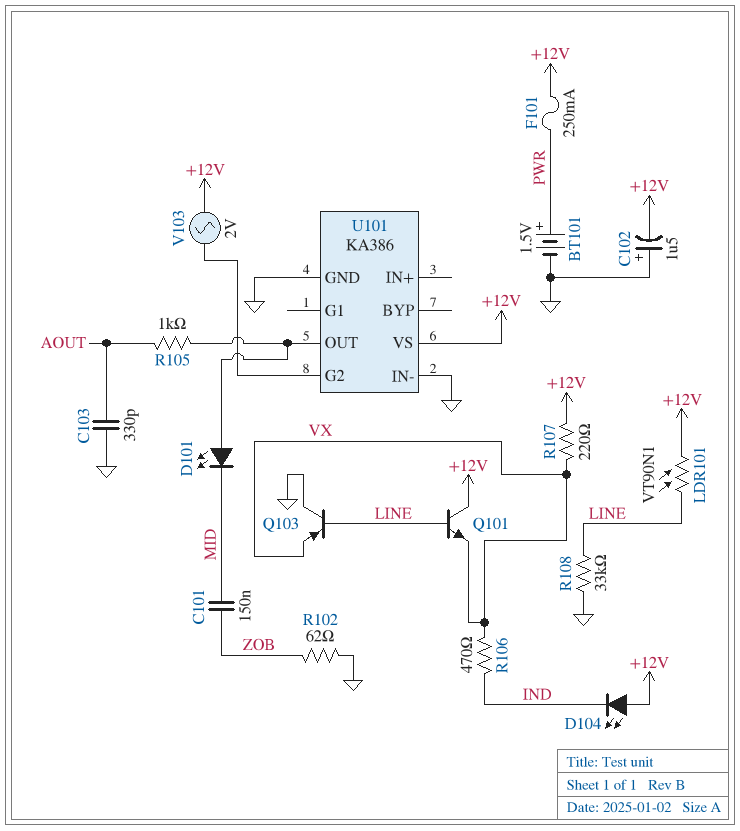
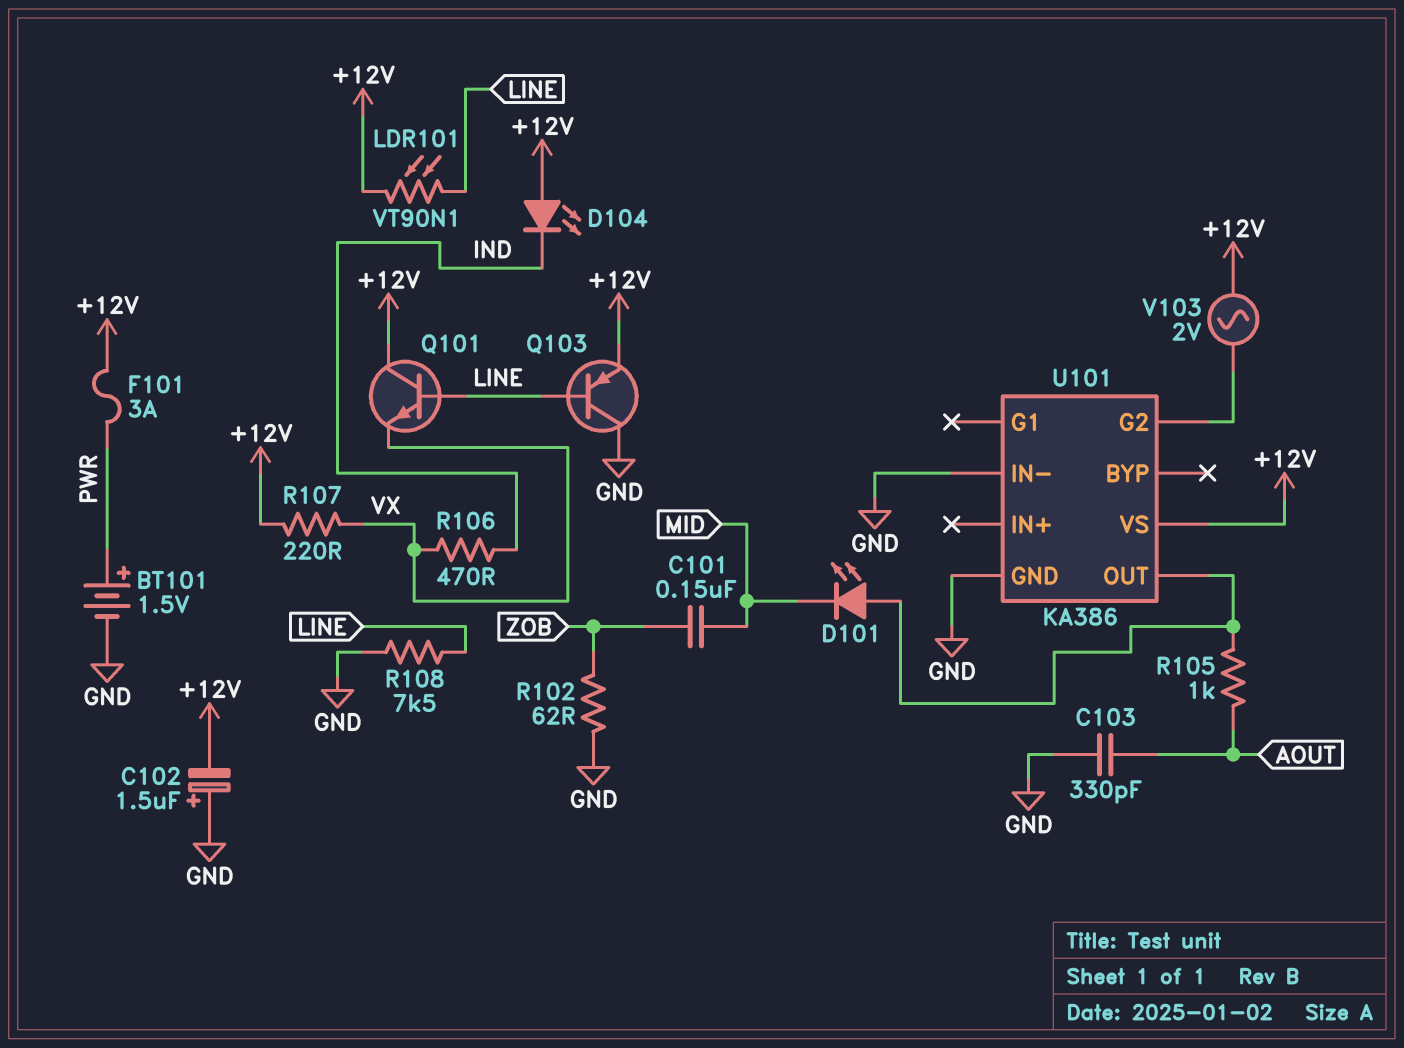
F101: 250mA (+12V, PWR) -> 3A (+12V, PWR)
Q103: PNP (B LINE, C GND, E VX) -> PNP (B LINE, C GND, E +12V)
R108: 33k (GND, LINE) -> 7.5k (GND, LINE)

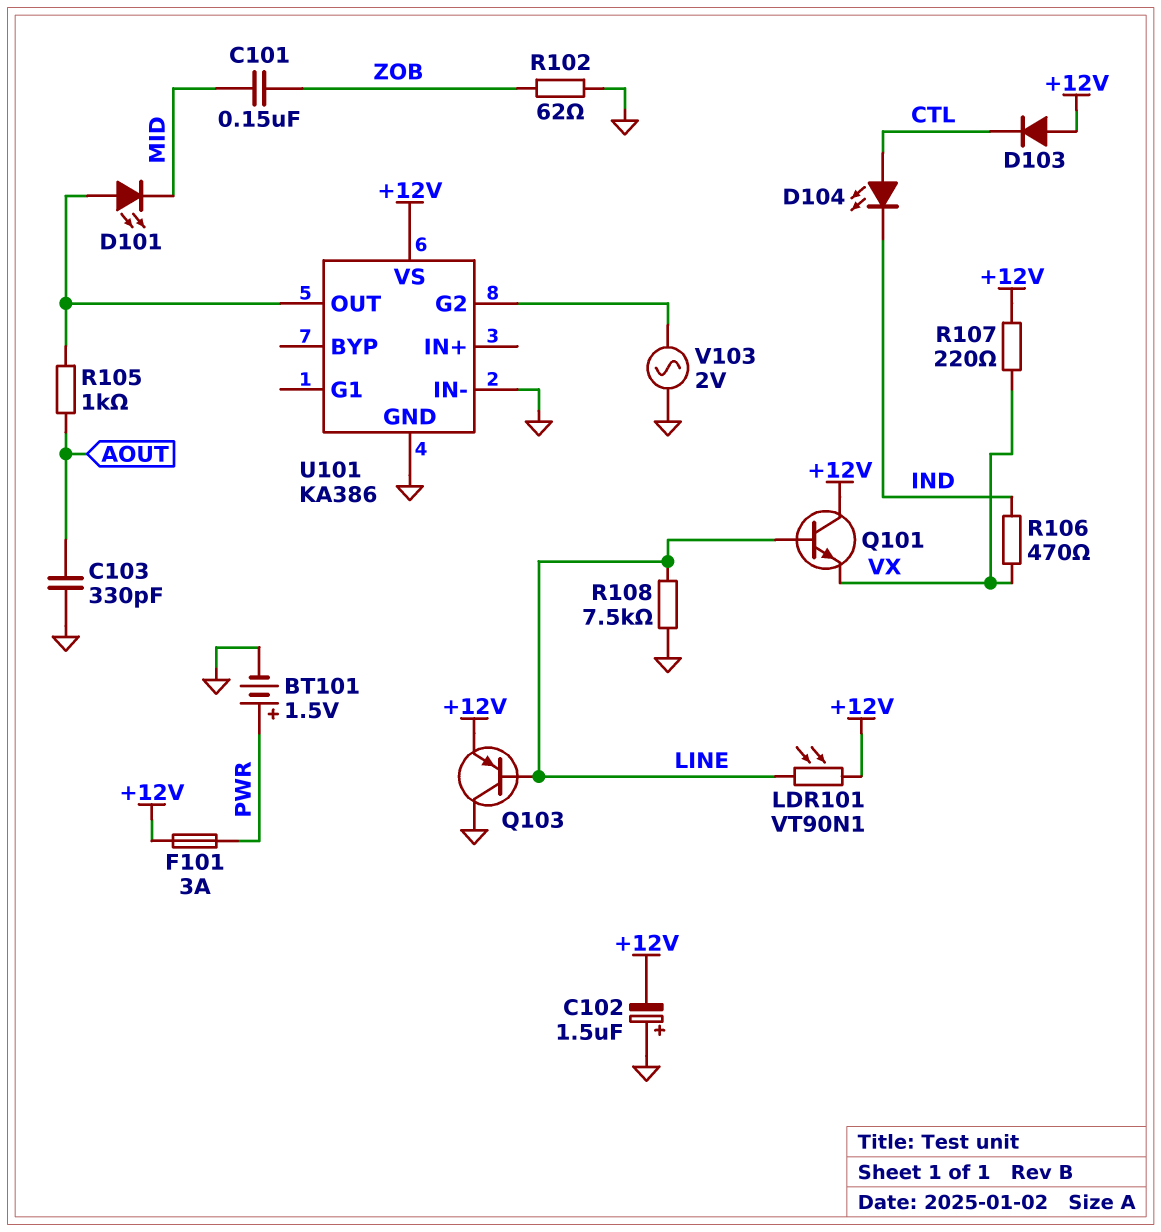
D103: none -> diode (A +12V, K CTL)
D104: LED (A +12V, K IND) -> LED (A CTL, K IND)
V103: AC 2V (+12V, U101/G2) -> AC 2V (GND, U101/G2)

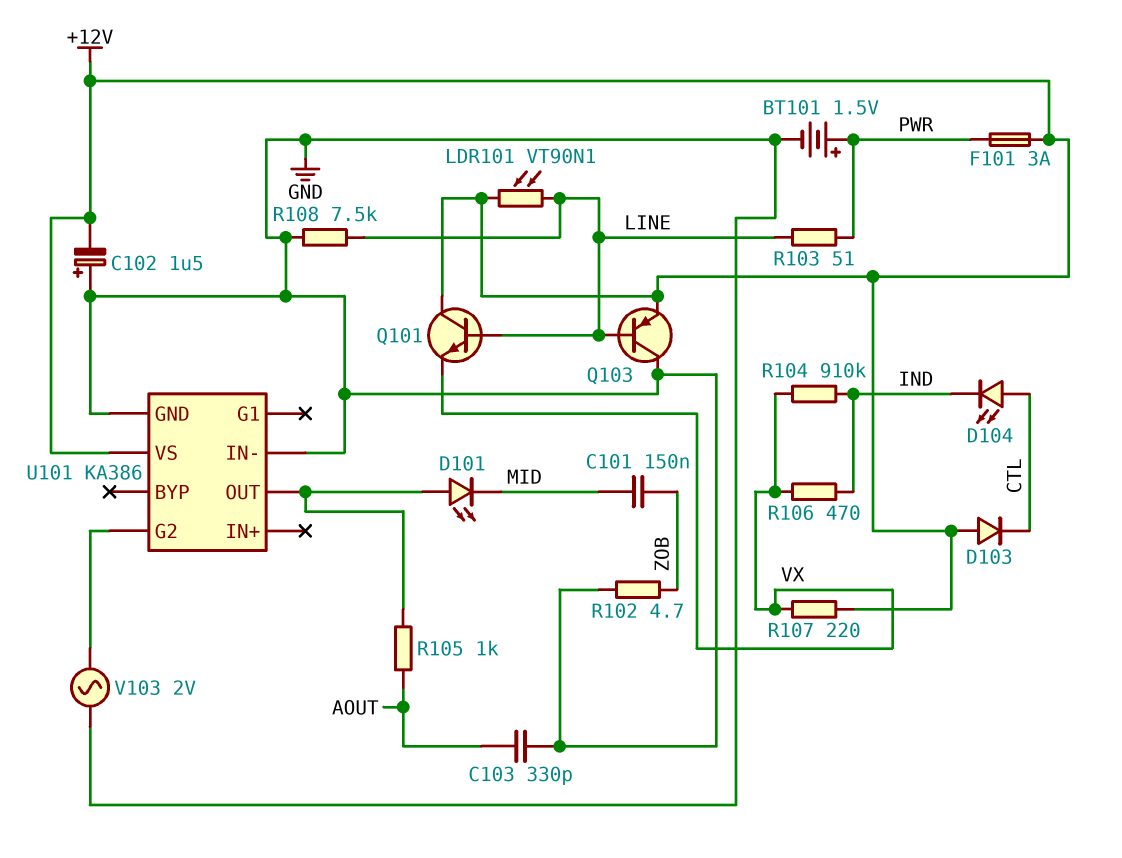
R102: 62 (GND, ZOB) -> 4.7 (GND, ZOB)
R103: none -> 51 (LINE, PWR)
R104: none -> 910k (IND, VX)

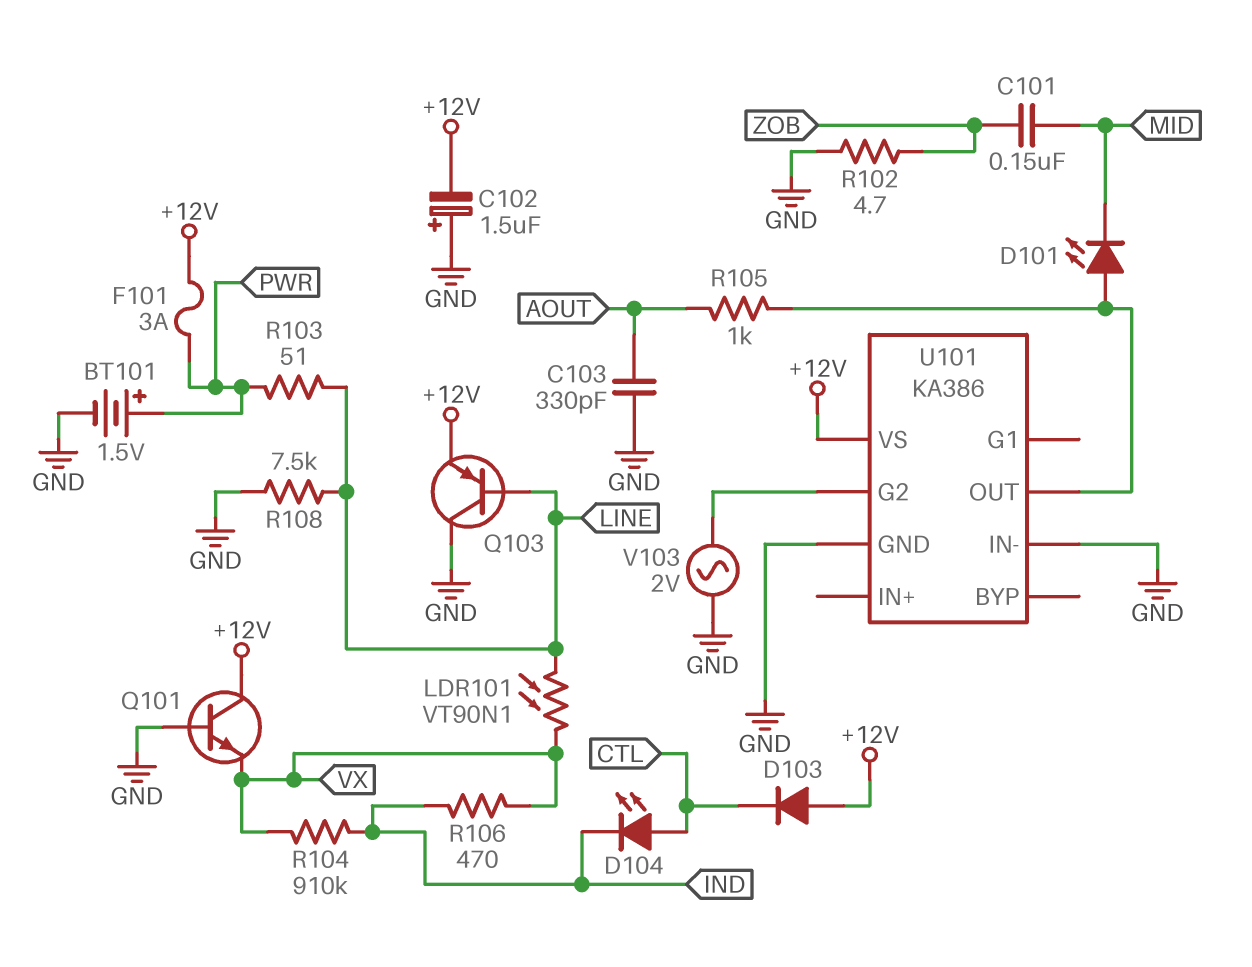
LDR101: VT90N1 (+12V, LINE) -> VT90N1 (LINE, VX)
Q101: NPN (B LINE, C +12V, E VX) -> NPN (B GND, C +12V, E VX)
R107: 220 (+12V, VX) -> none

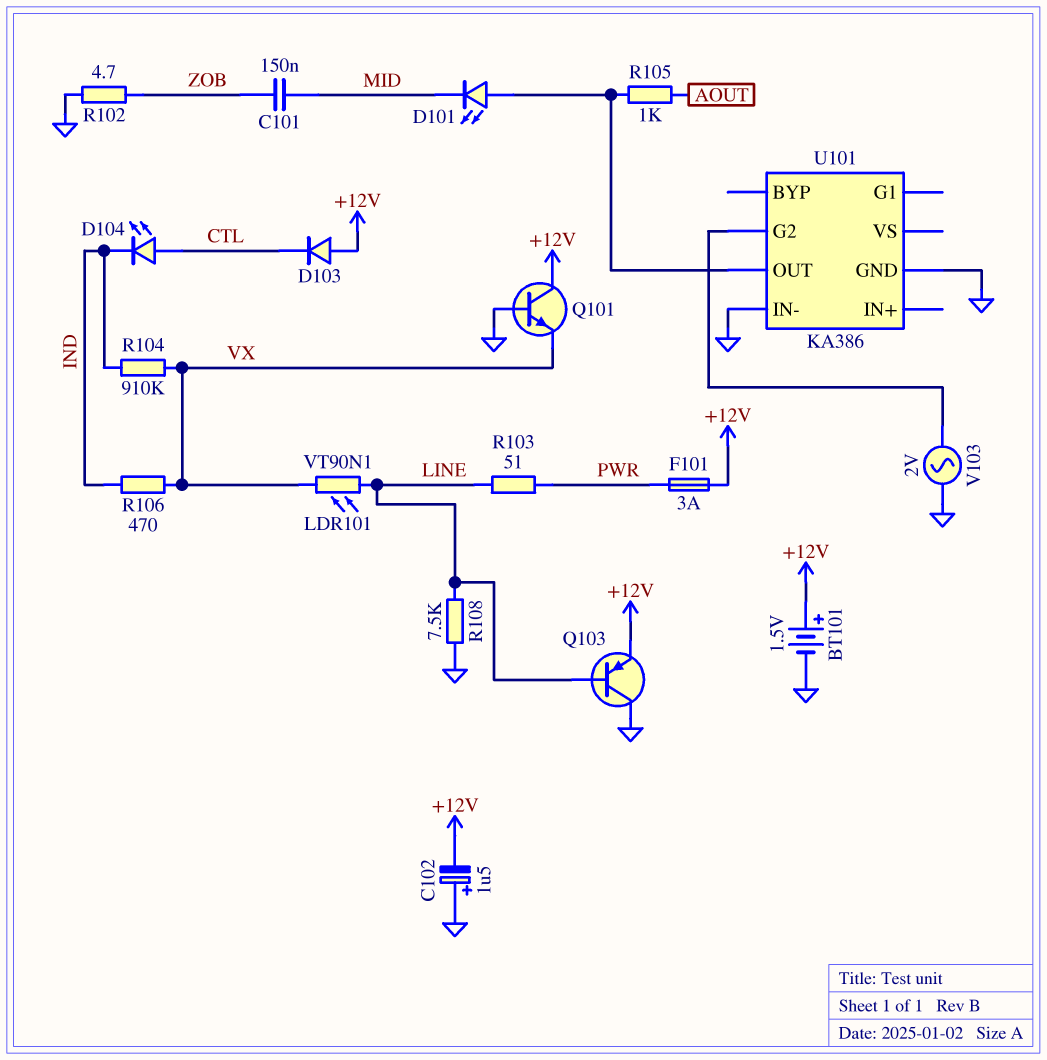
BT101: 1.5V (plus PWR, minus GND) -> 1.5V (plus +12V, minus GND)
C103: 330pF (AOUT, GND) -> none
U101 pin VS: +12V -> none

